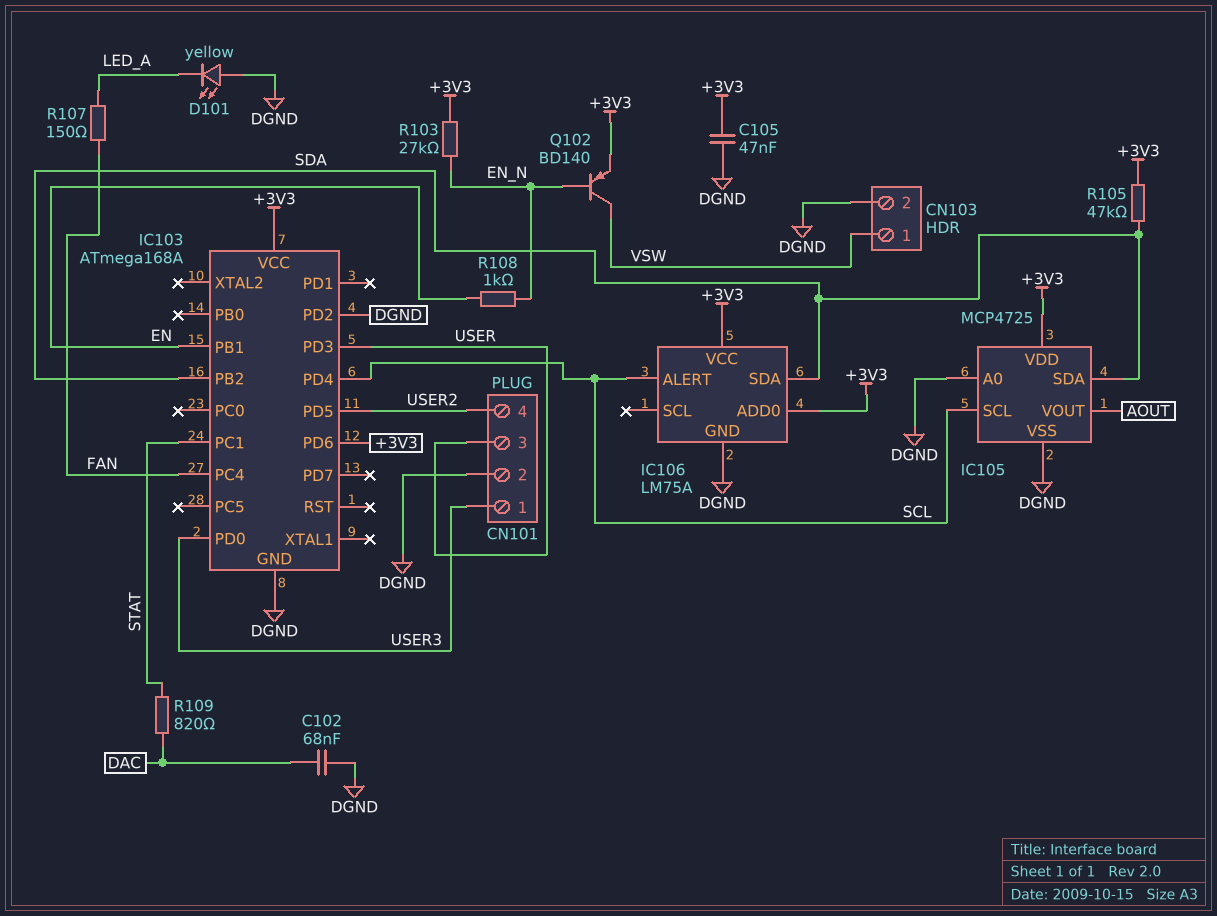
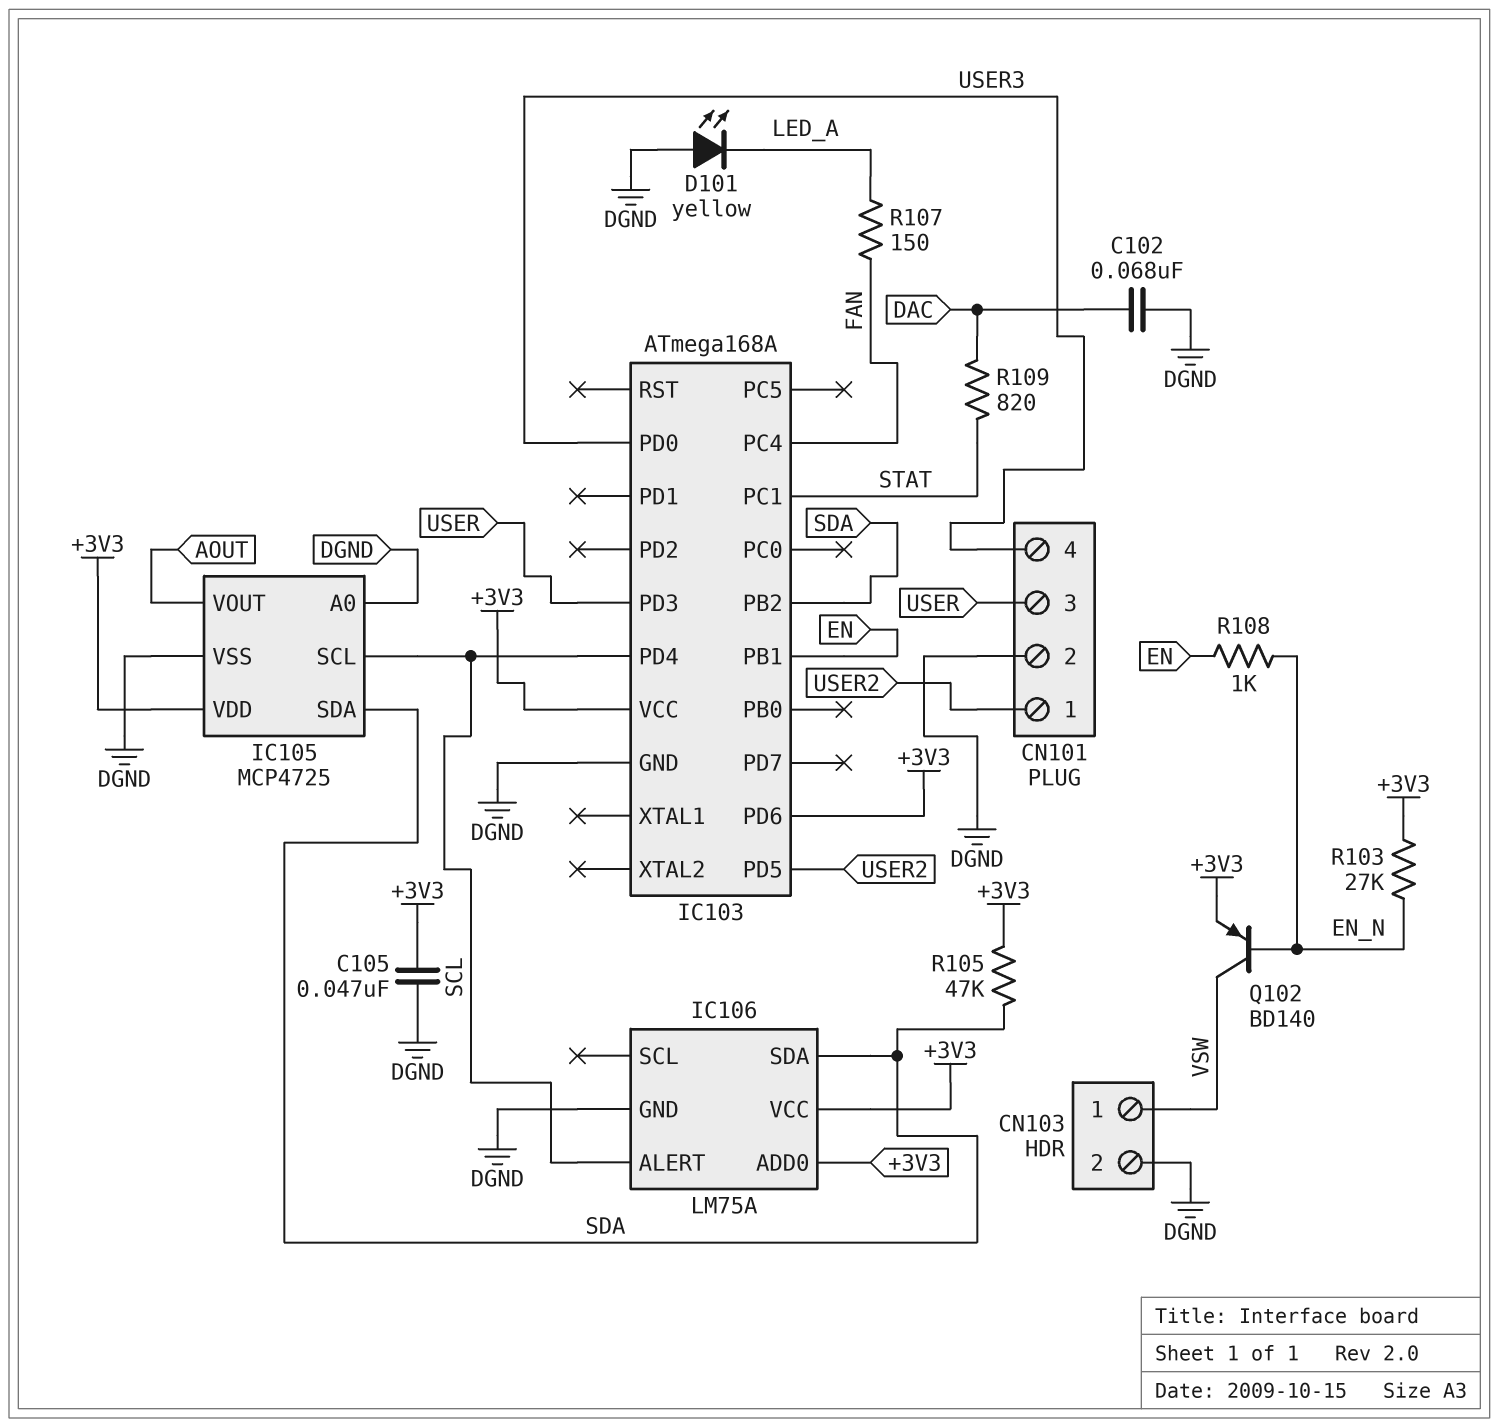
CN101 pin 1: USER3 -> USER2
CN101 pin 4: USER2 -> USER3
IC103 pin PD2: DGND -> none

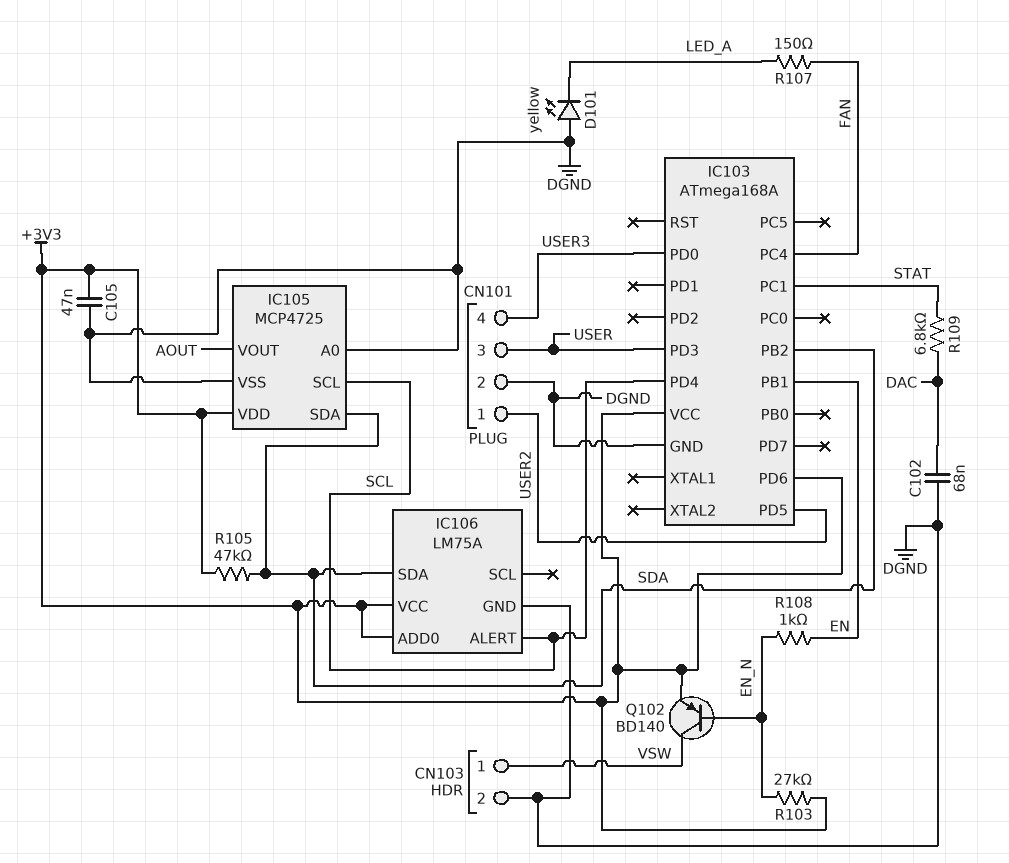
R109: 820 (DAC, STAT) -> 6.8k (DAC, STAT)

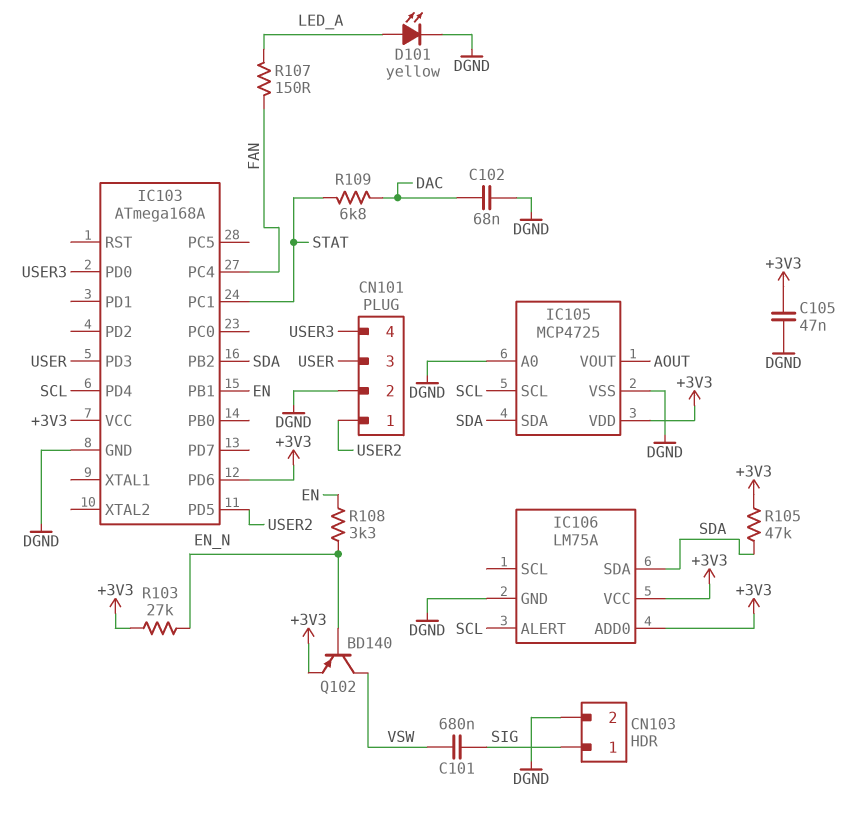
C101: none -> 680nF (SIG, VSW)
CN103 pin 1: VSW -> SIG
D101: LED yellow (A DGND, K LED_A) -> LED yellow (A LED_A, K DGND)
R108: 1k (EN, EN_N) -> 3.3k (EN, EN_N)

